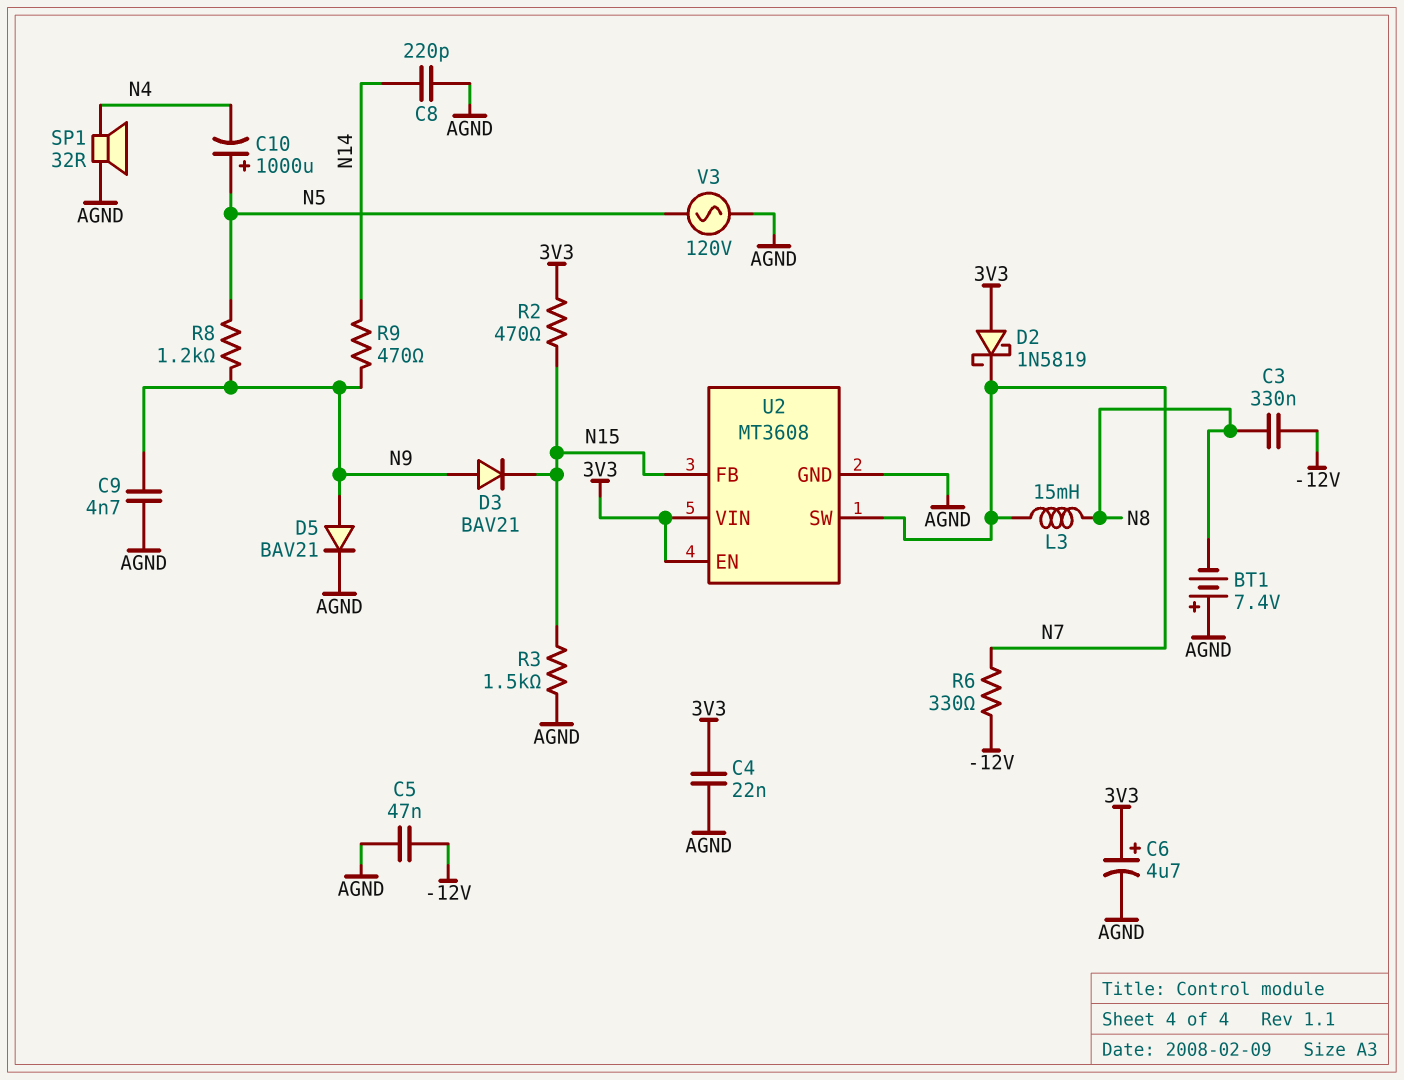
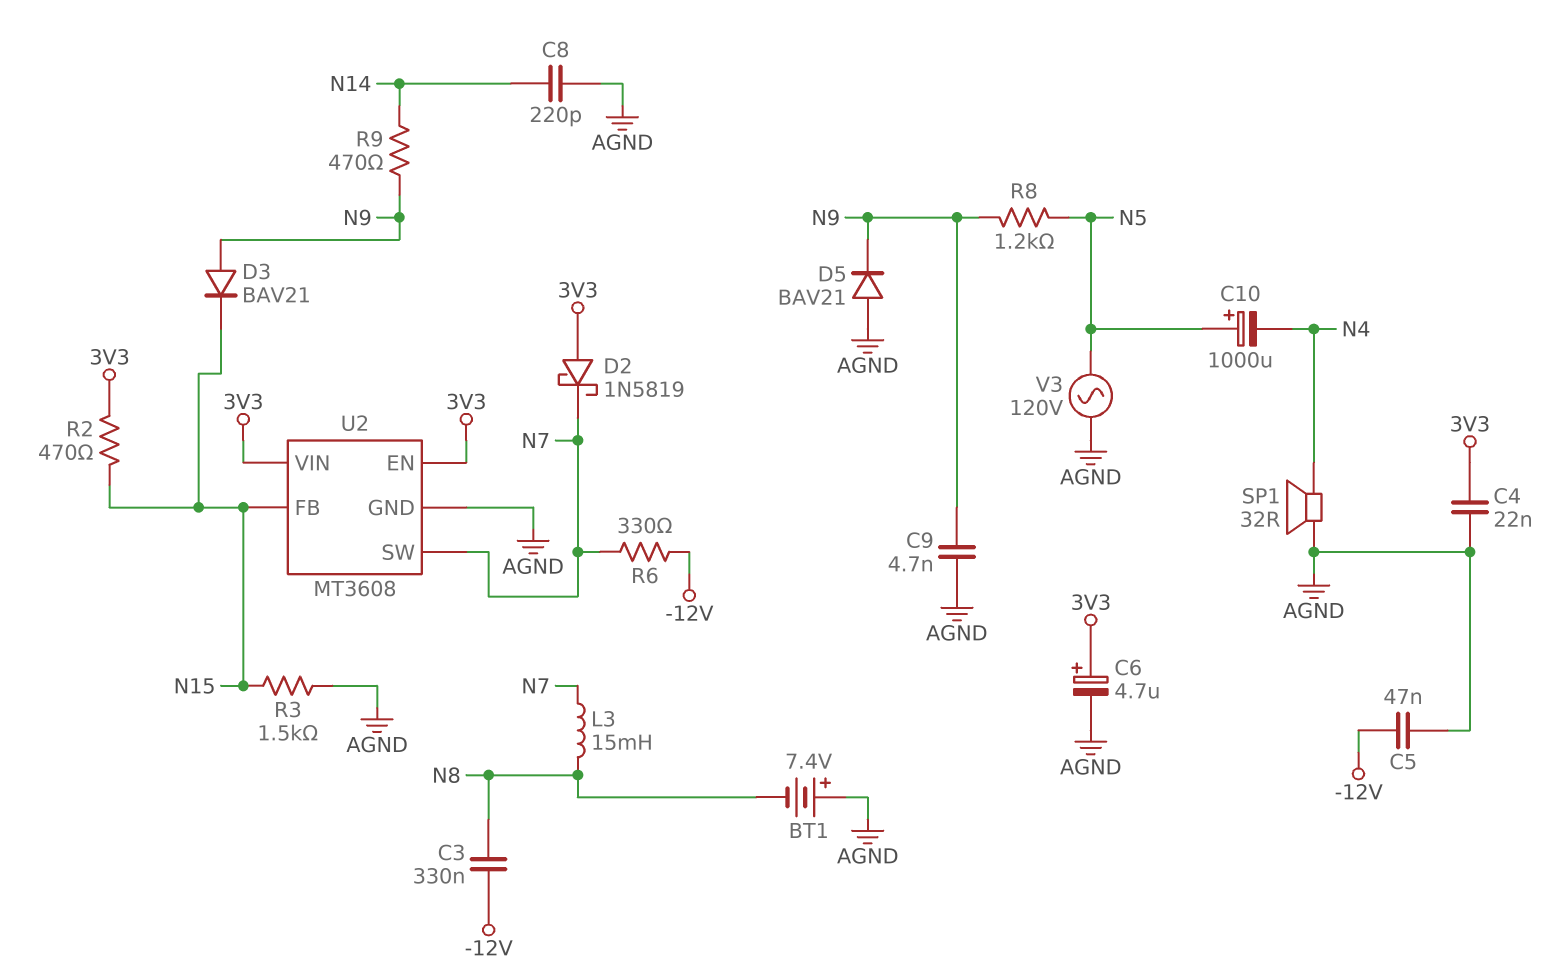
D5: diode BAV21 (A N9, K AGND) -> diode BAV21 (A AGND, K N9)

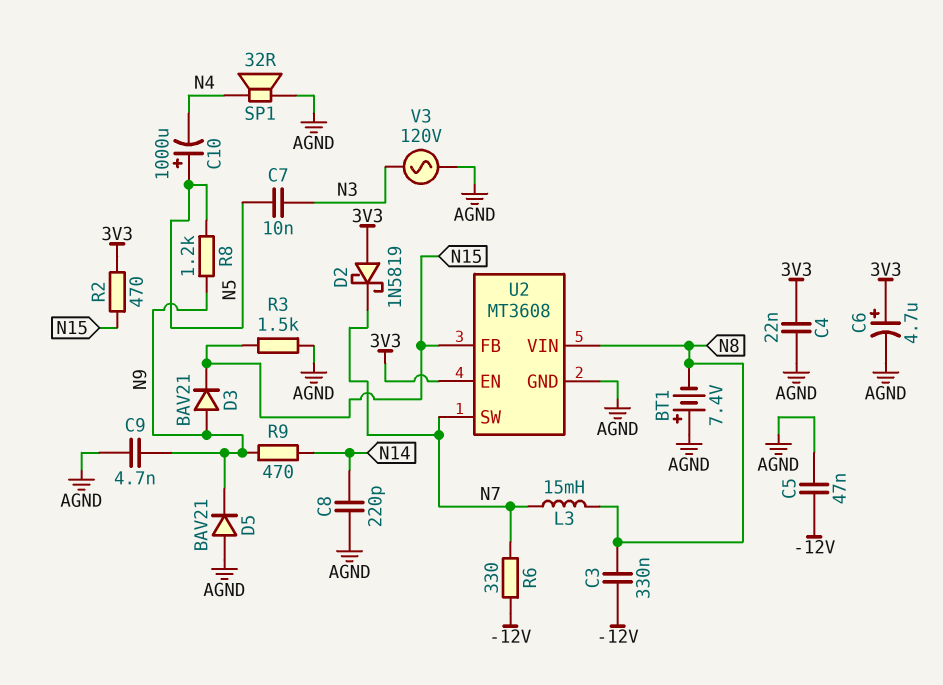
C7: none -> 10nF (N3, N5)
U2 pin VIN: 3V3 -> N8
V3: AC 120V (AGND, N5) -> AC 120V (AGND, N3)

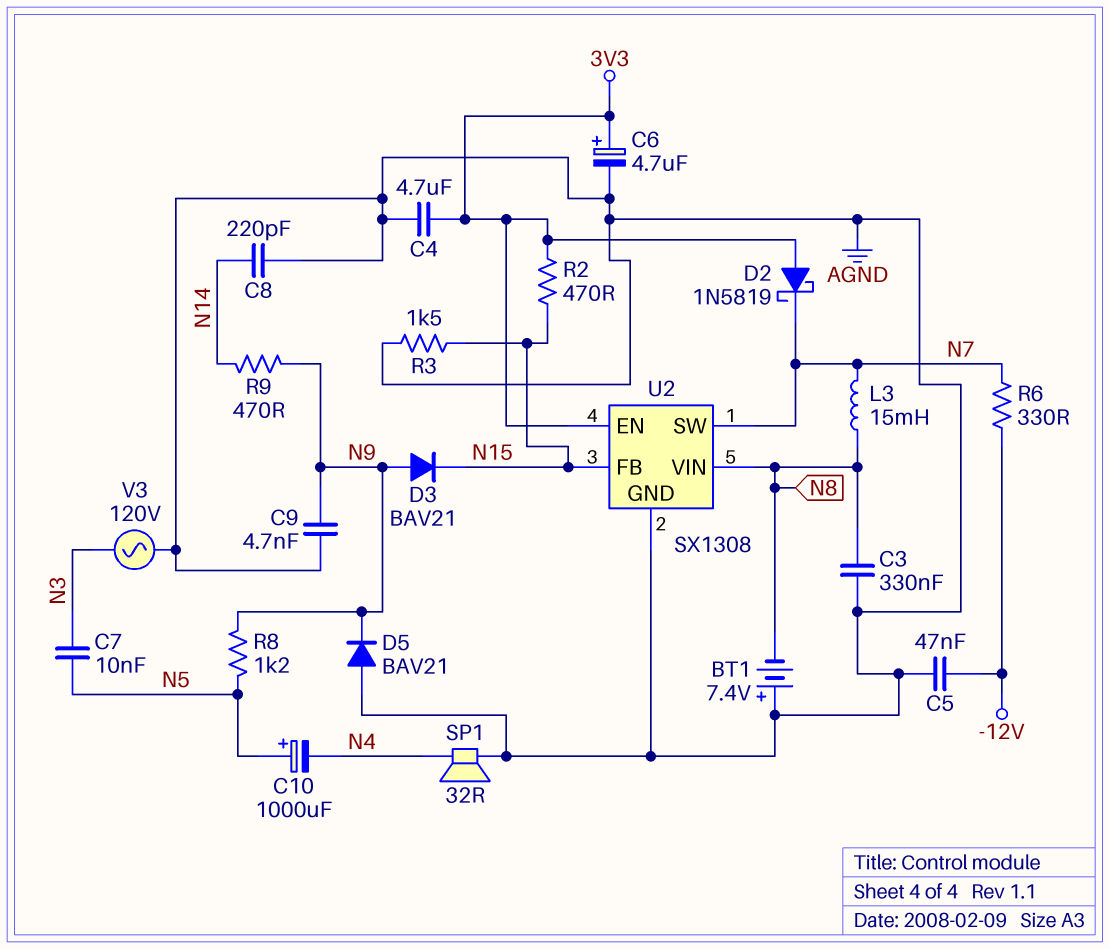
C3: 330nF (-12V, N8) -> 330nF (AGND, N8)
C4: 22nF (3V3, AGND) -> 4.7uF (3V3, AGND)
U2: MT3608 -> SX1308

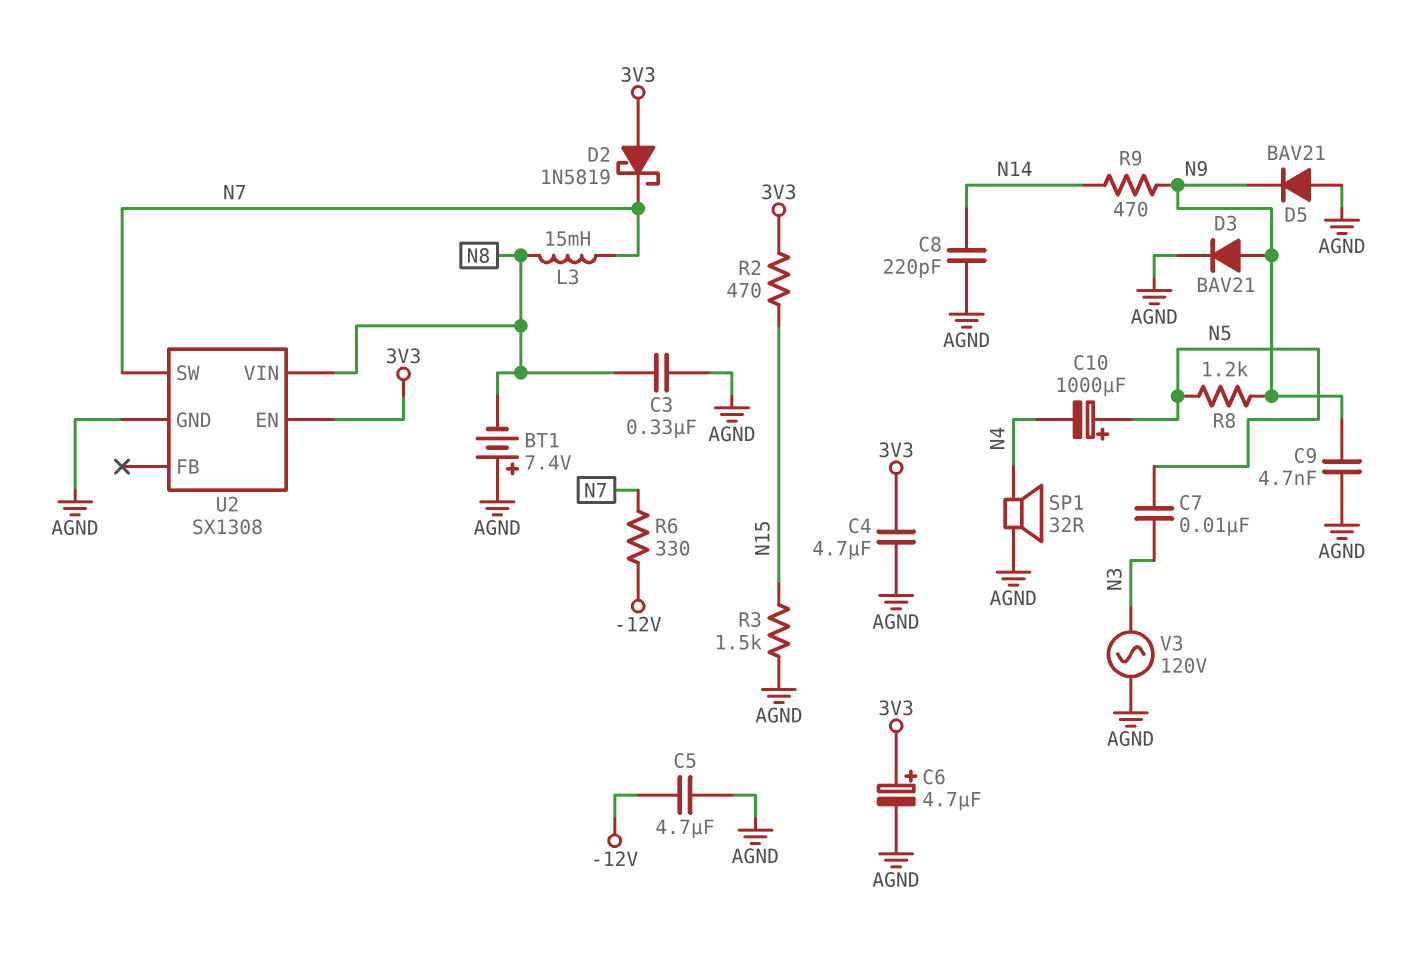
C5: 47nF (-12V, AGND) -> 4.7uF (-12V, AGND)
D3: diode BAV21 (A N9, K N15) -> diode BAV21 (A N9, K AGND)
U2 pin FB: N15 -> none

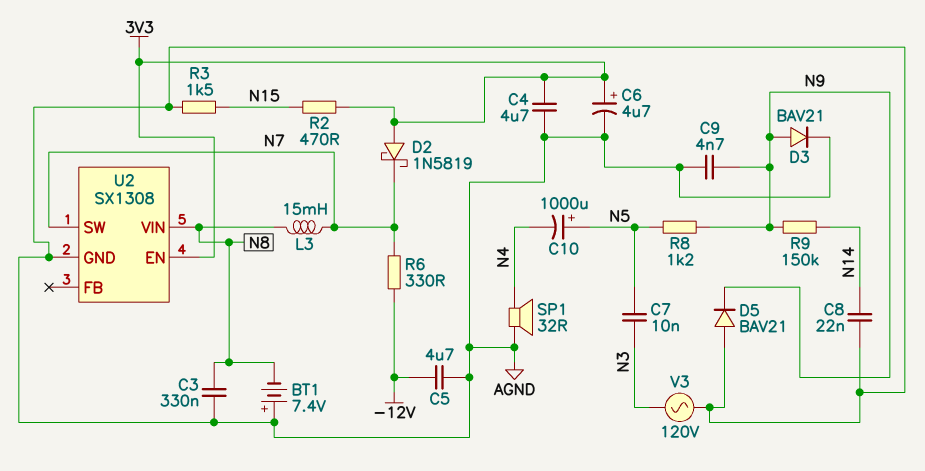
C8: 220pF (AGND, N14) -> 22nF (AGND, N14)
R9: 470 (N9, N14) -> 150k (N9, N14)

